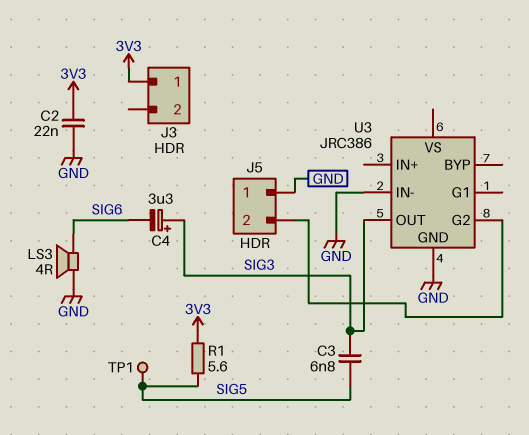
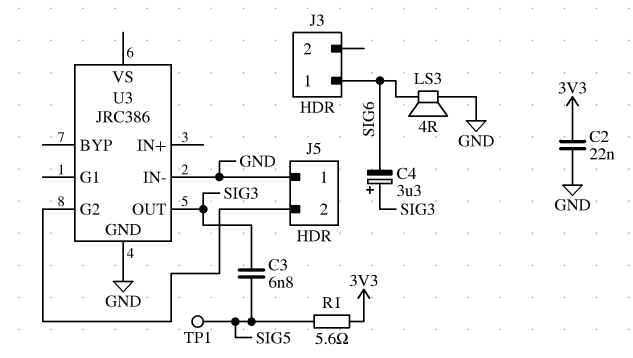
J3 pin 1: 3V3 -> SIG6

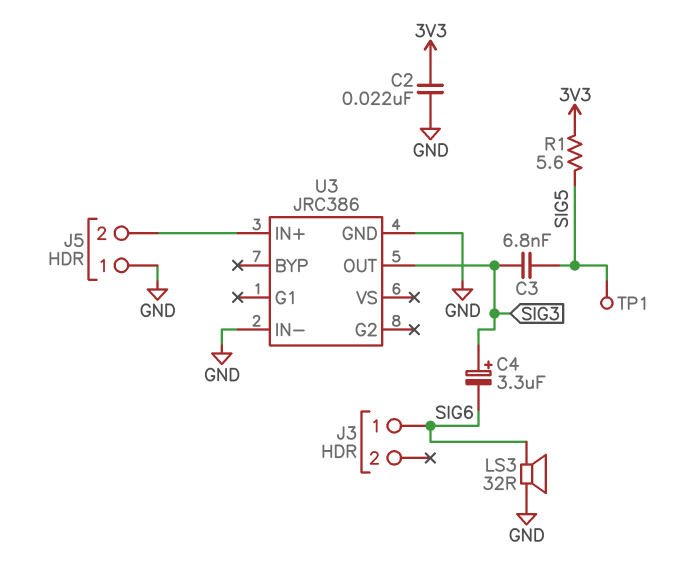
LS3: speaker 4R (GND, SIG6) -> speaker 32R (GND, SIG6)
U3 pin G2: J5/2 -> none
U3 pin IN+: none -> J5/2

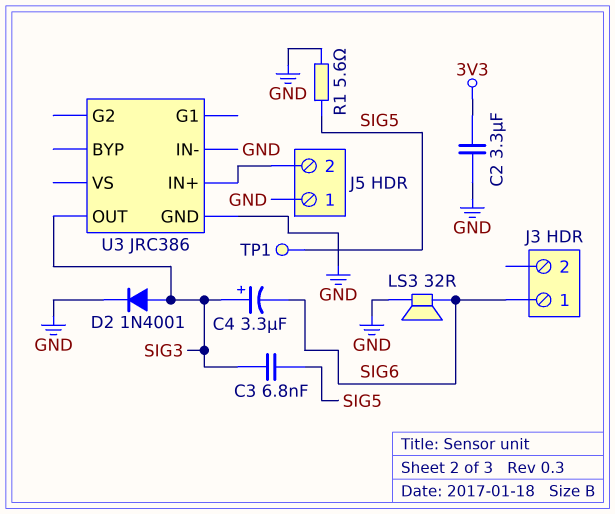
C2: 22nF (3V3, GND) -> 3.3uF (3V3, GND)
D2: none -> diode 1N4001 (A SIG3, K GND)
R1: 5.6 (3V3, SIG5) -> 5.6 (GND, SIG5)

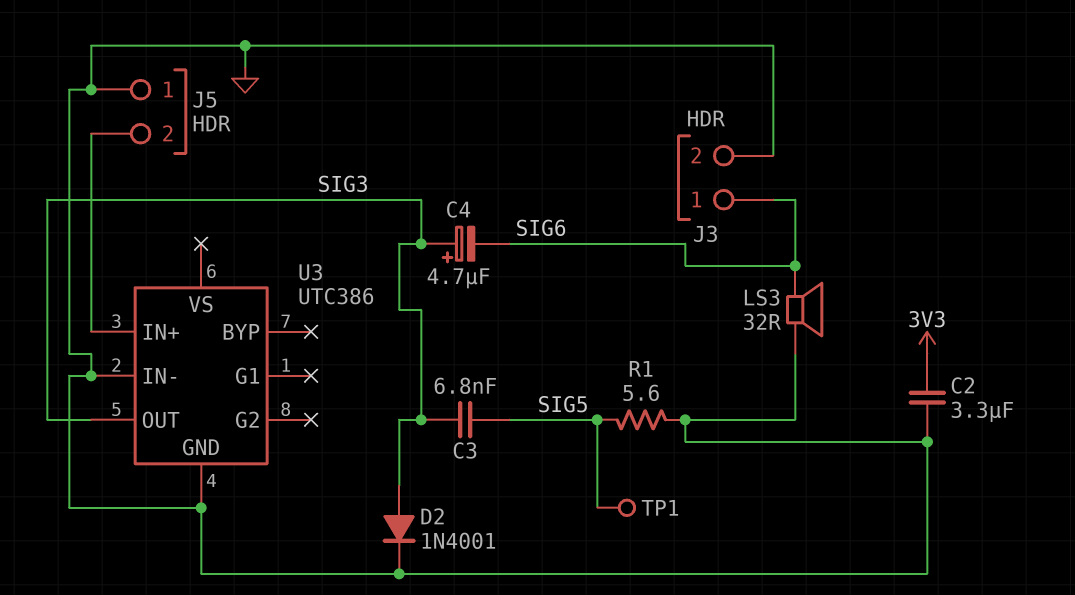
C4: 3.3uF (plus SIG3, minus SIG6) -> 4.7uF (plus SIG3, minus SIG6)
J3 pin 2: none -> GND
U3: JRC386 -> UTC386

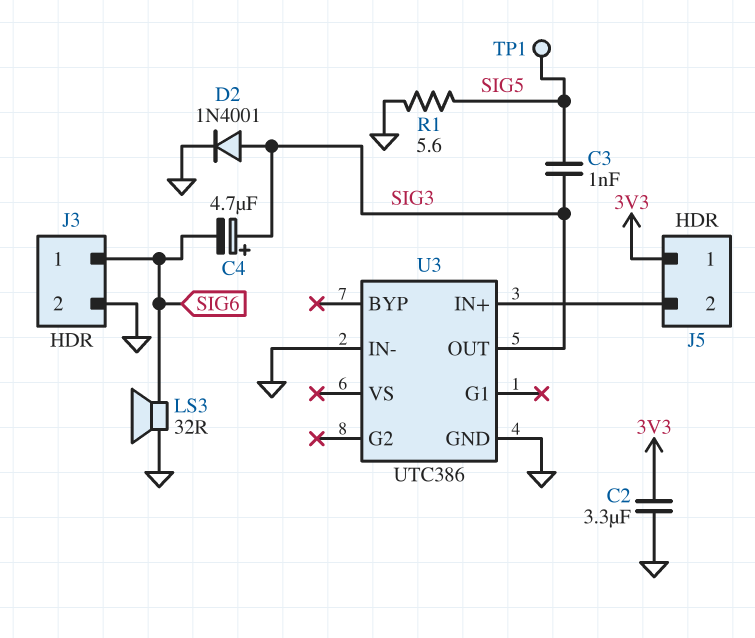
C3: 6.8nF (SIG3, SIG5) -> 1nF (SIG3, SIG5)
J5 pin 1: GND -> 3V3

